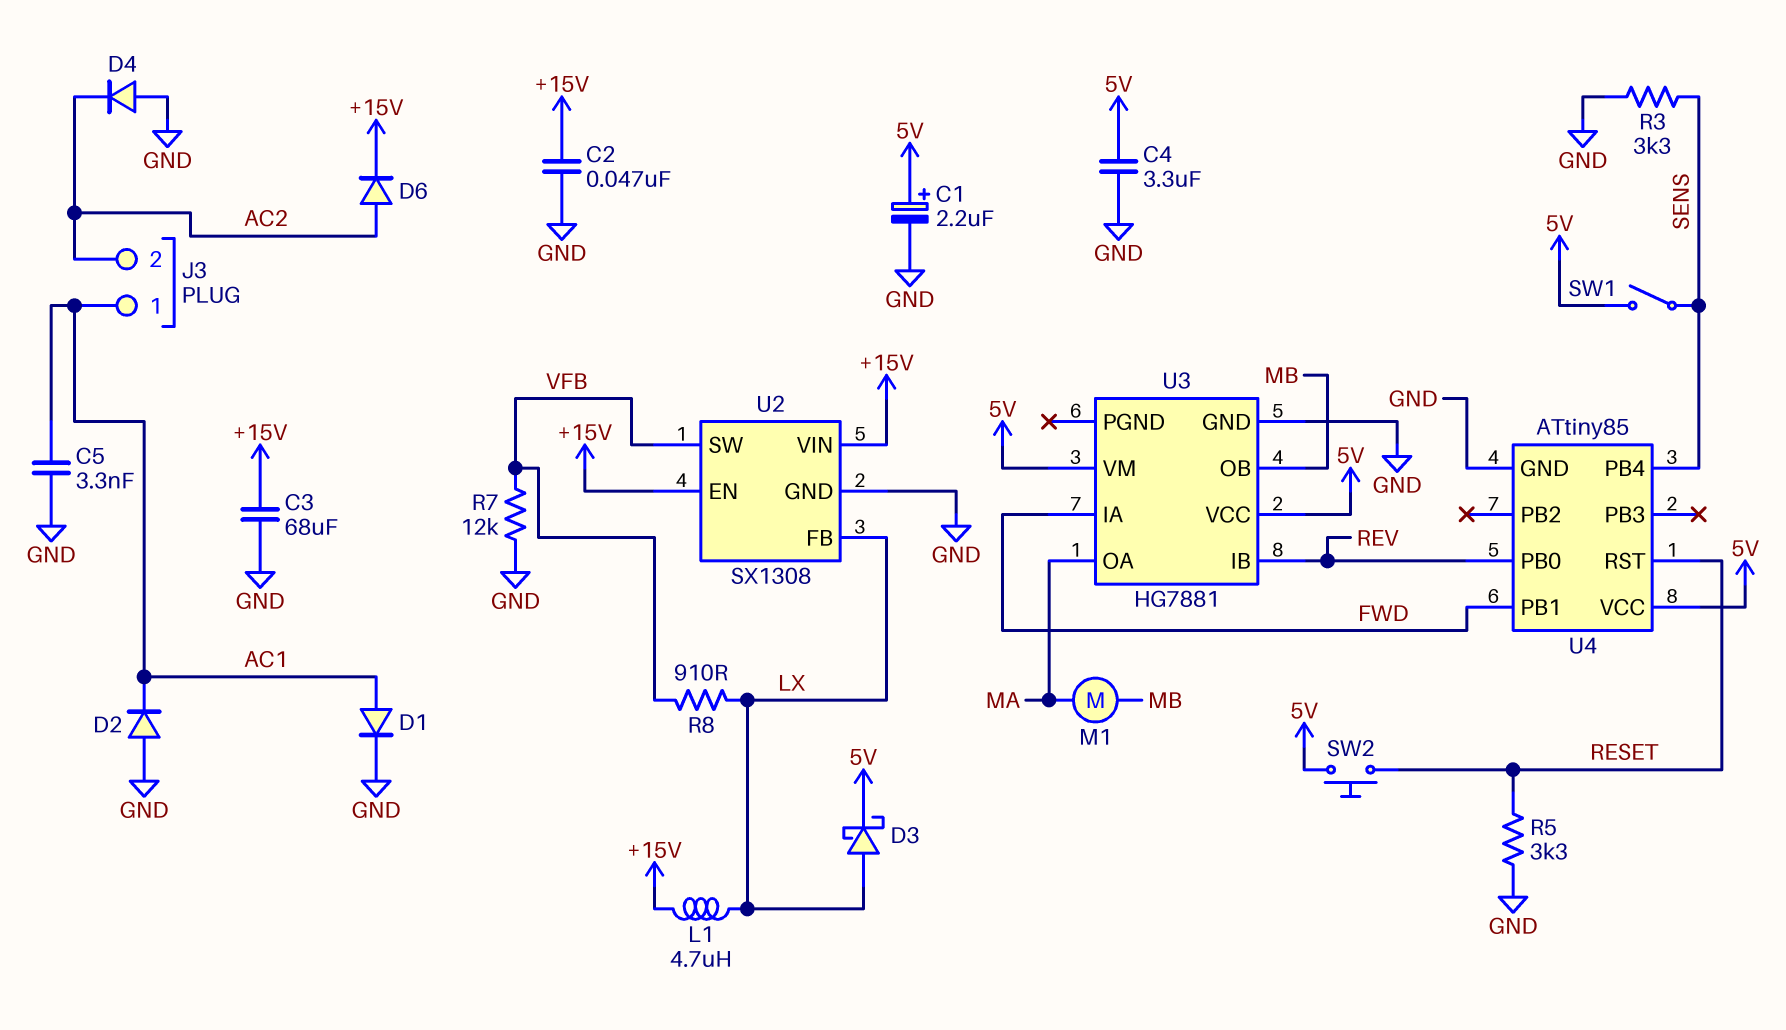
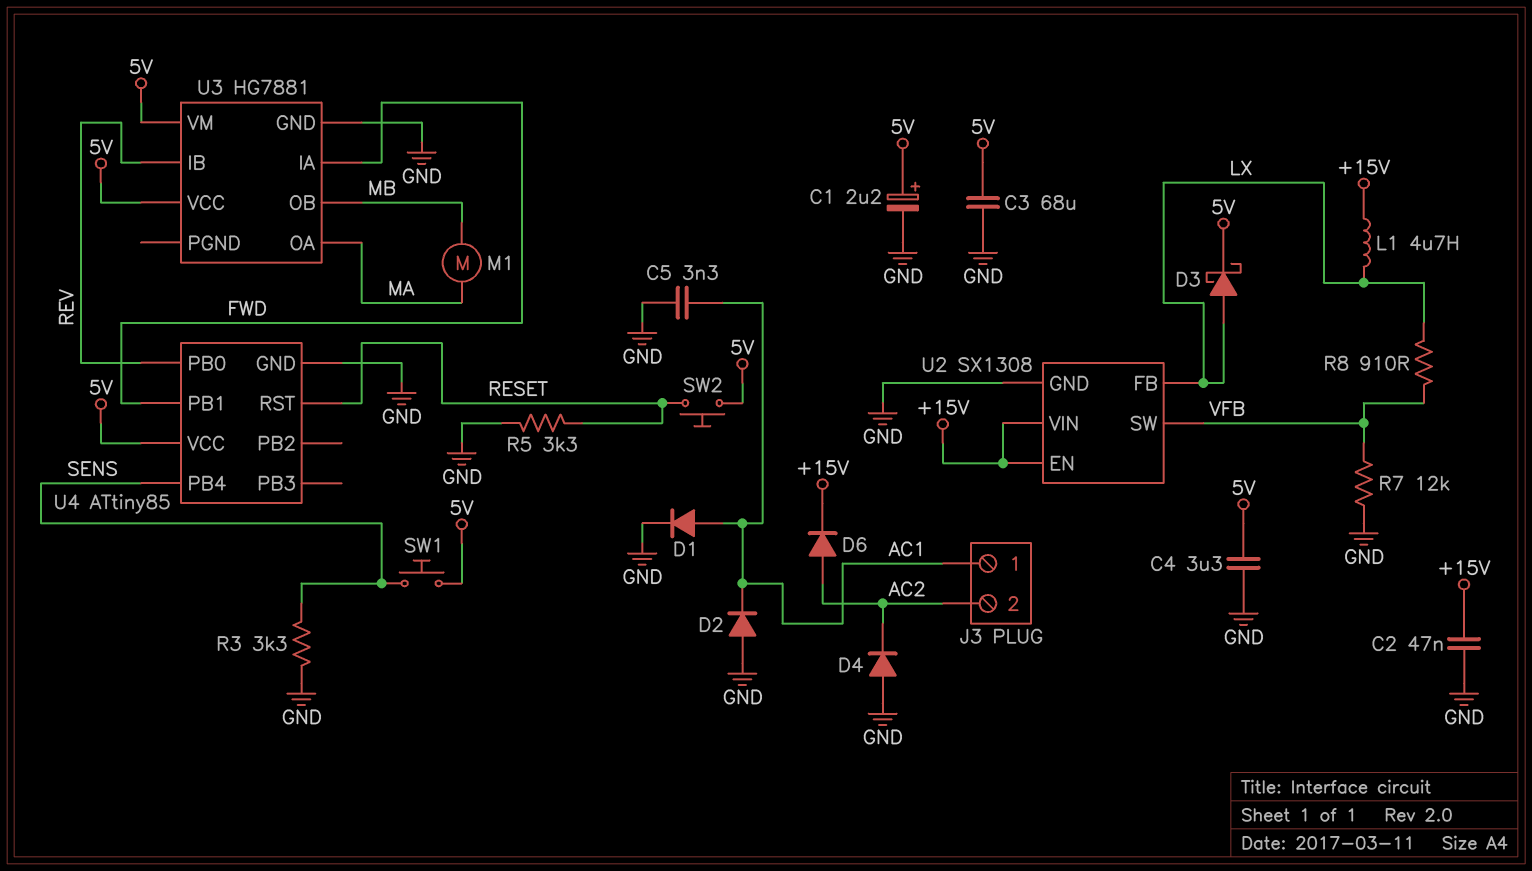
C3: 68uF (+15V, GND) -> 68uF (5V, GND)
SW1: switch (5V, SENS) -> button (5V, SENS)

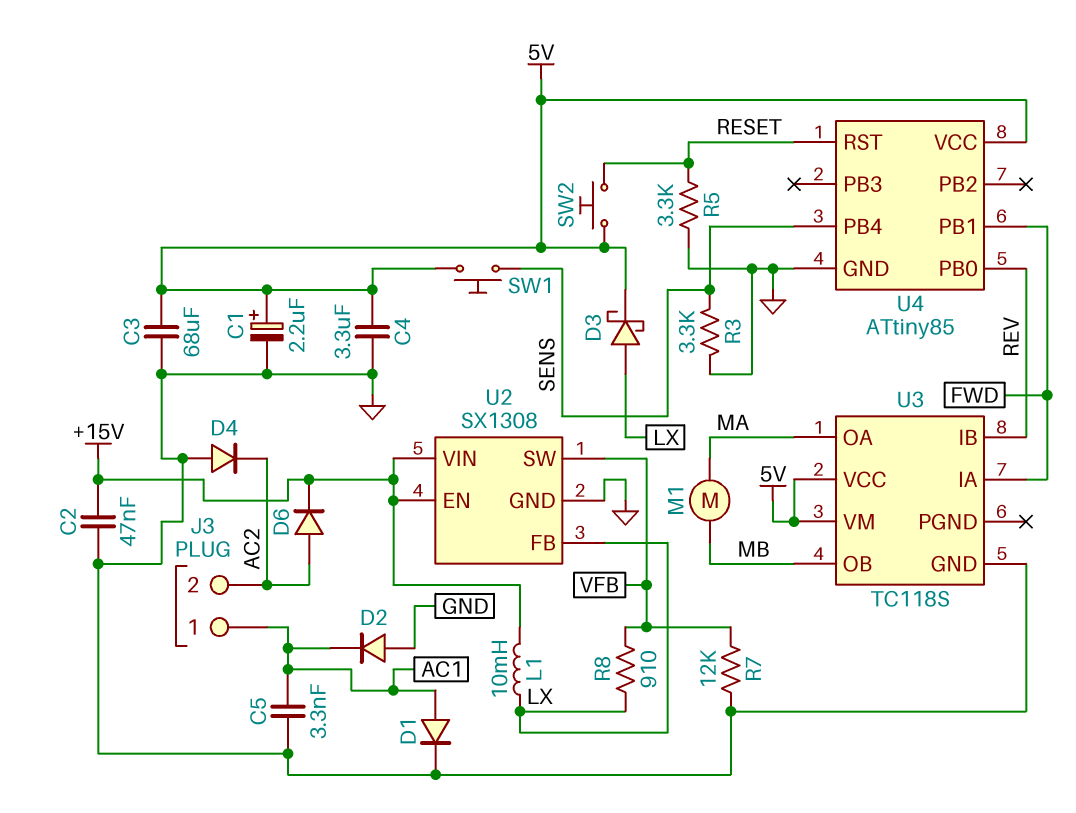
L1: 4.7uH (+15V, LX) -> 10mH (+15V, LX)
U3: HG7881 -> TC118S

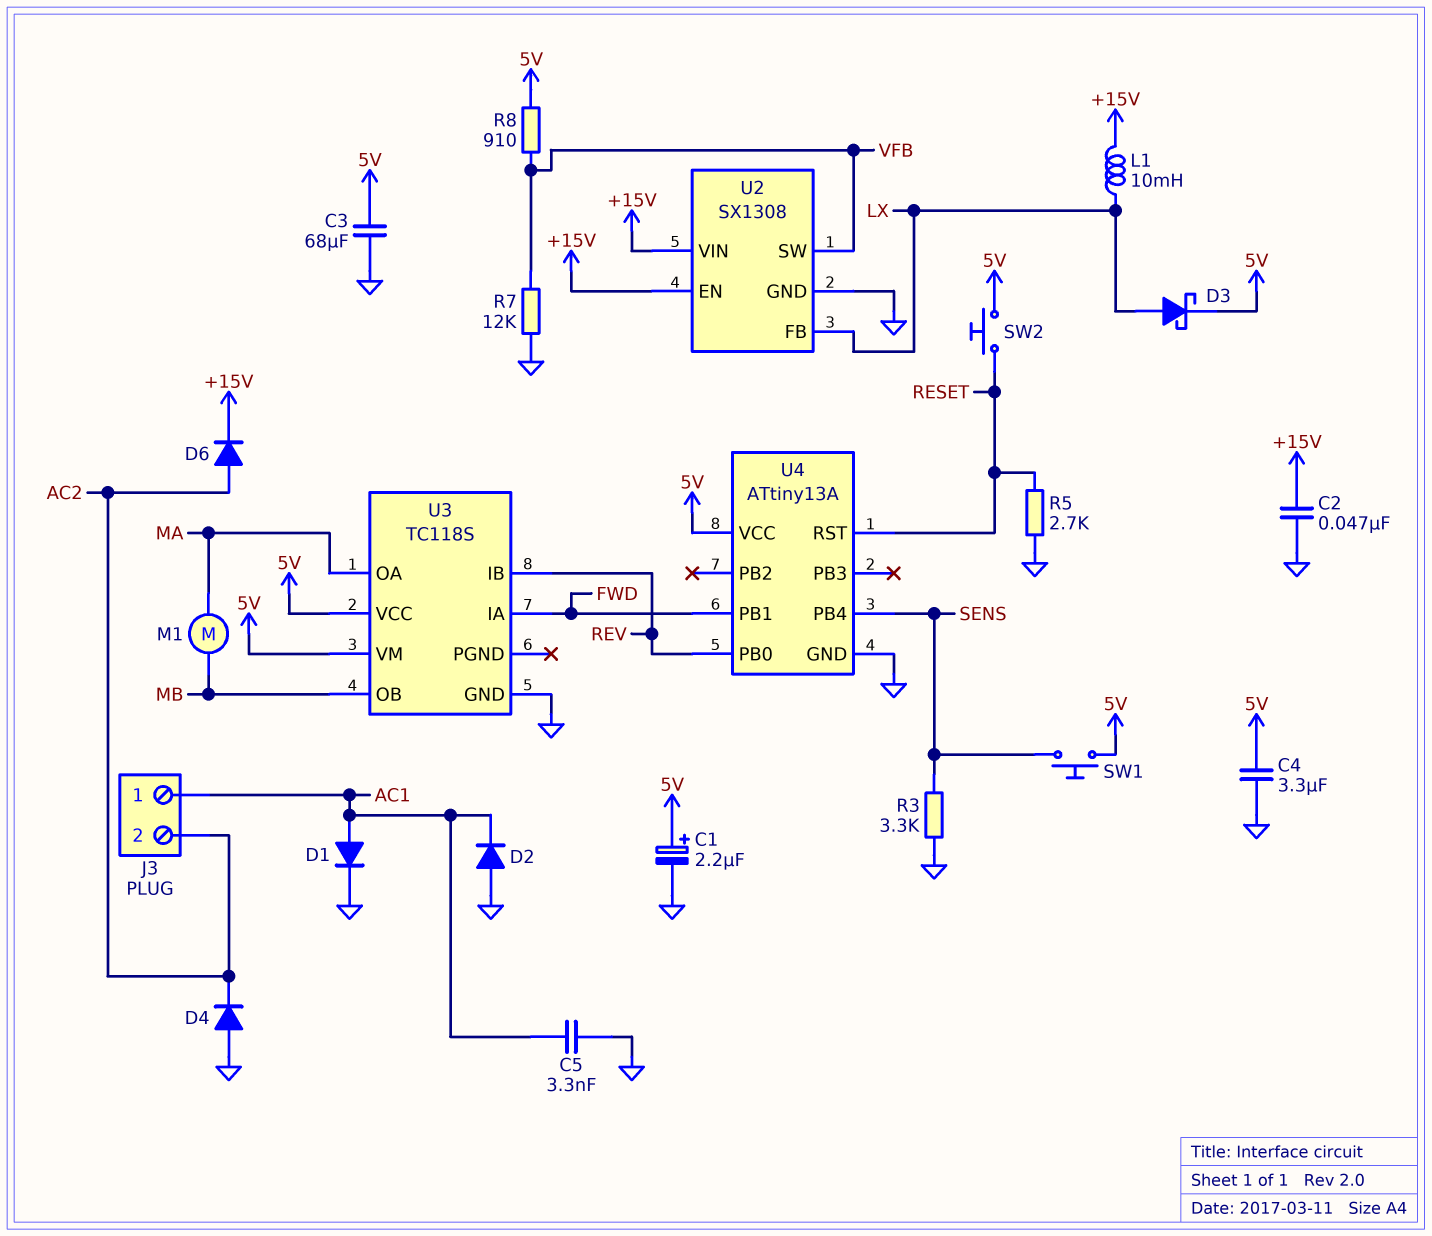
R5: 3.3k (GND, RESET) -> 2.7k (GND, RESET)
R8: 910 (LX, VFB) -> 910 (5V, VFB)
U4: ATtiny85 -> ATtiny13A

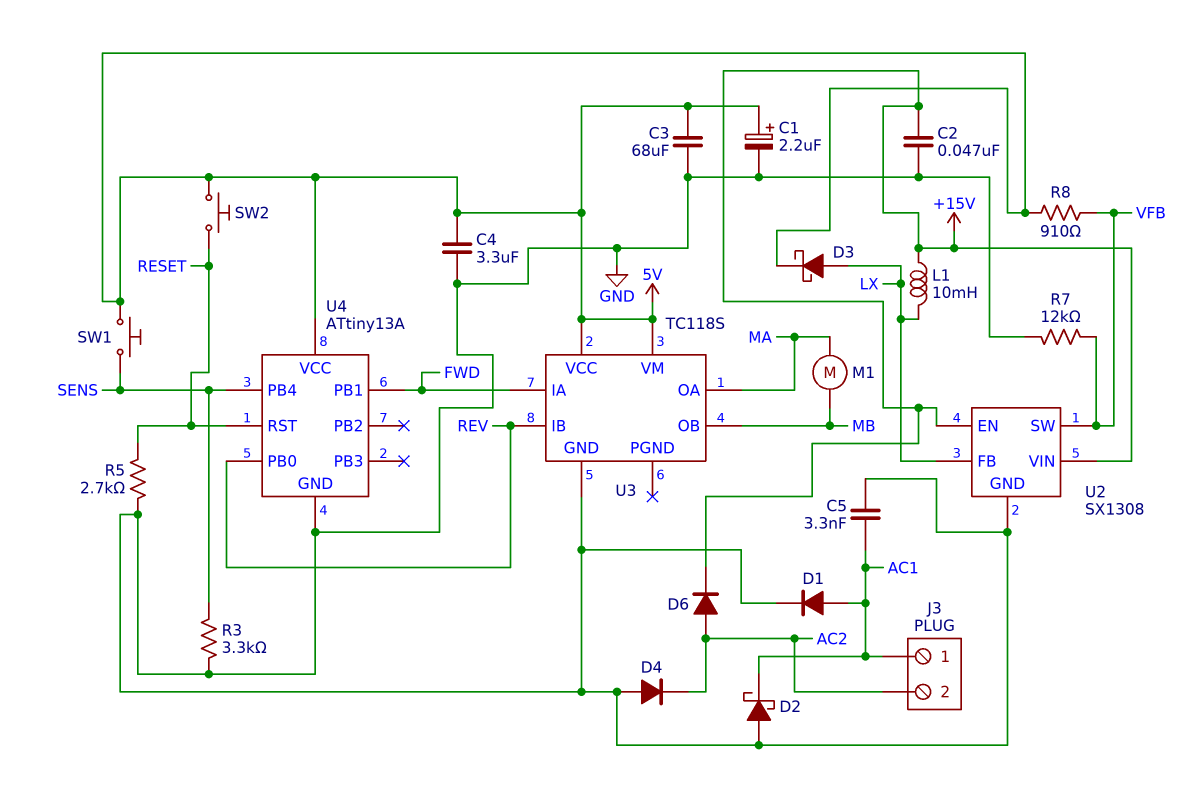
D2: diode (A GND, K AC1) -> schottky (A GND, K AC1)

